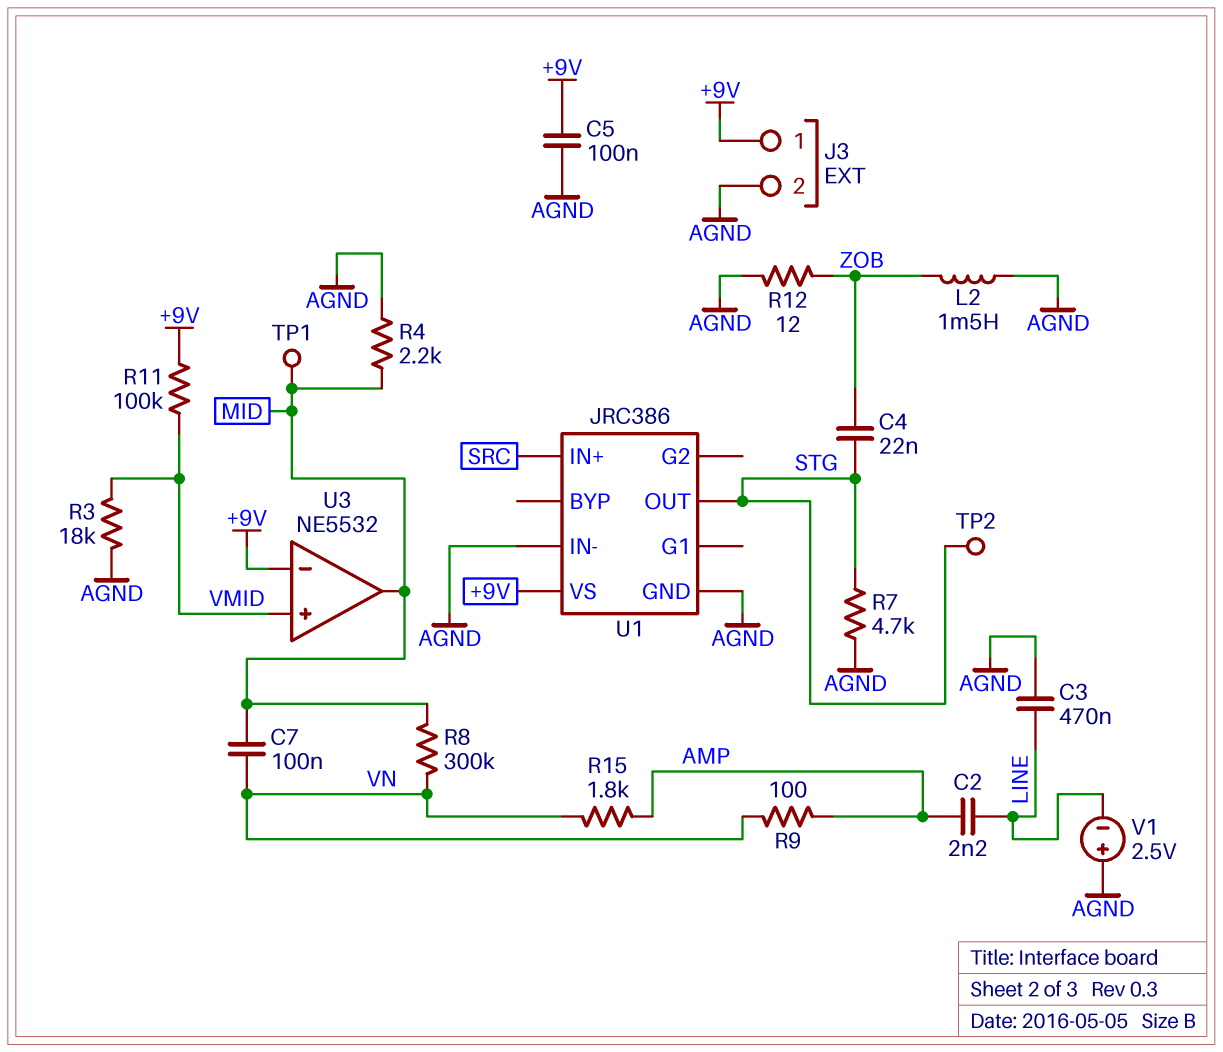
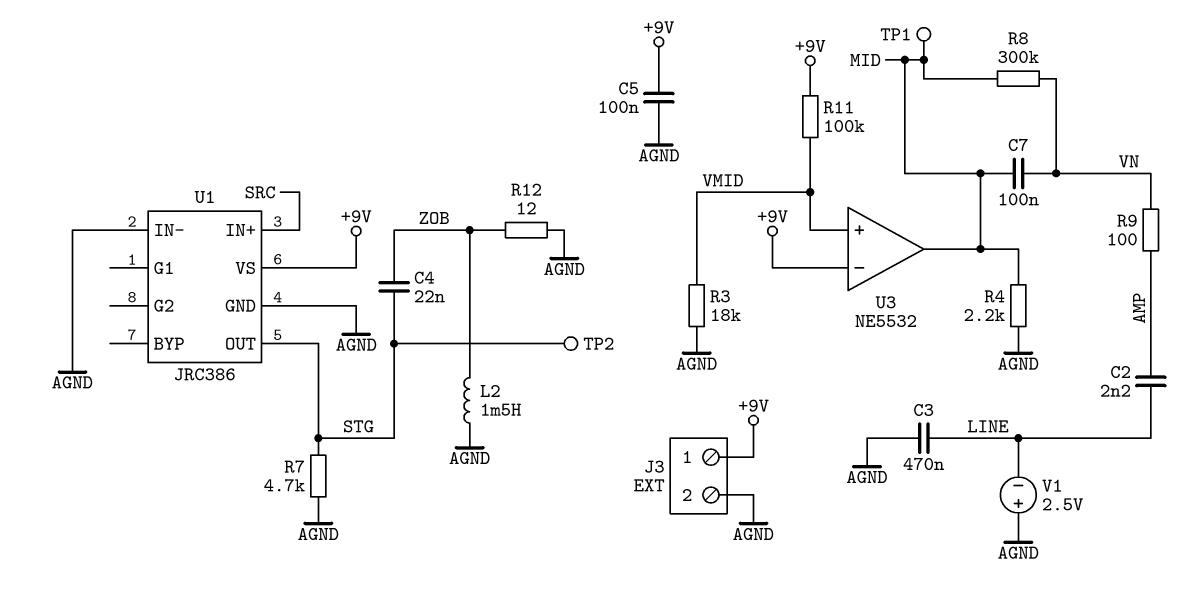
R15: 1.8k (AMP, VN) -> none

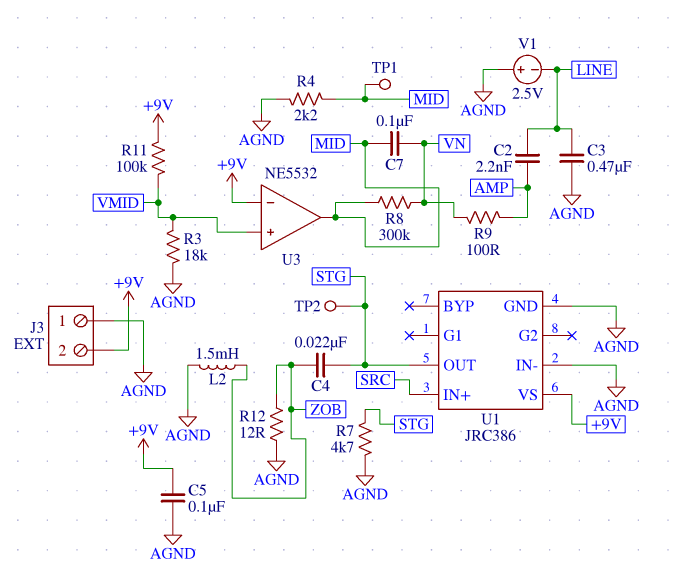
J3 pin 1: +9V -> AGND
J3 pin 2: AGND -> +9V

